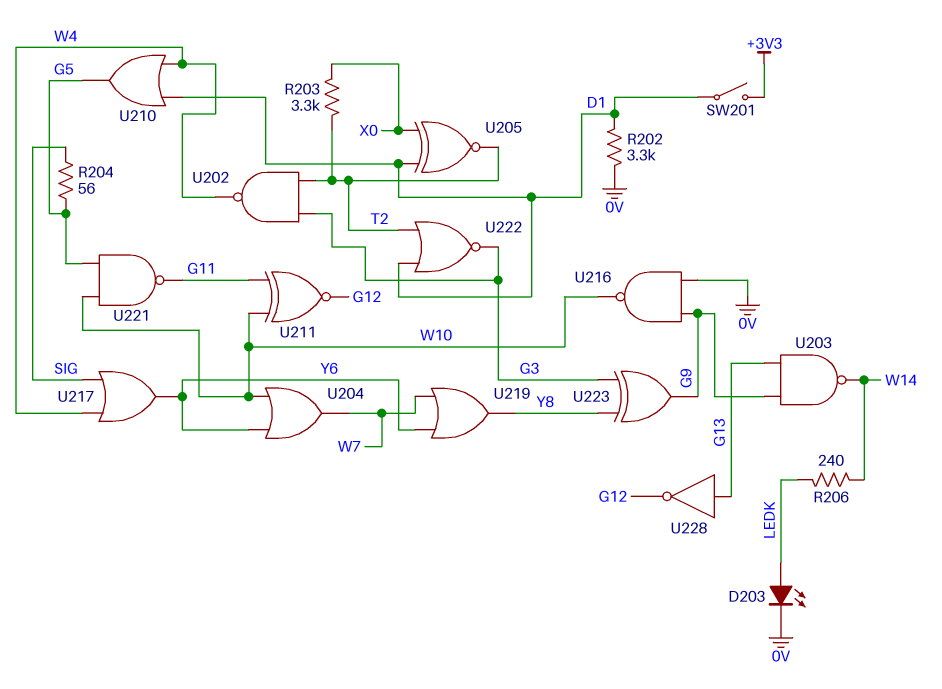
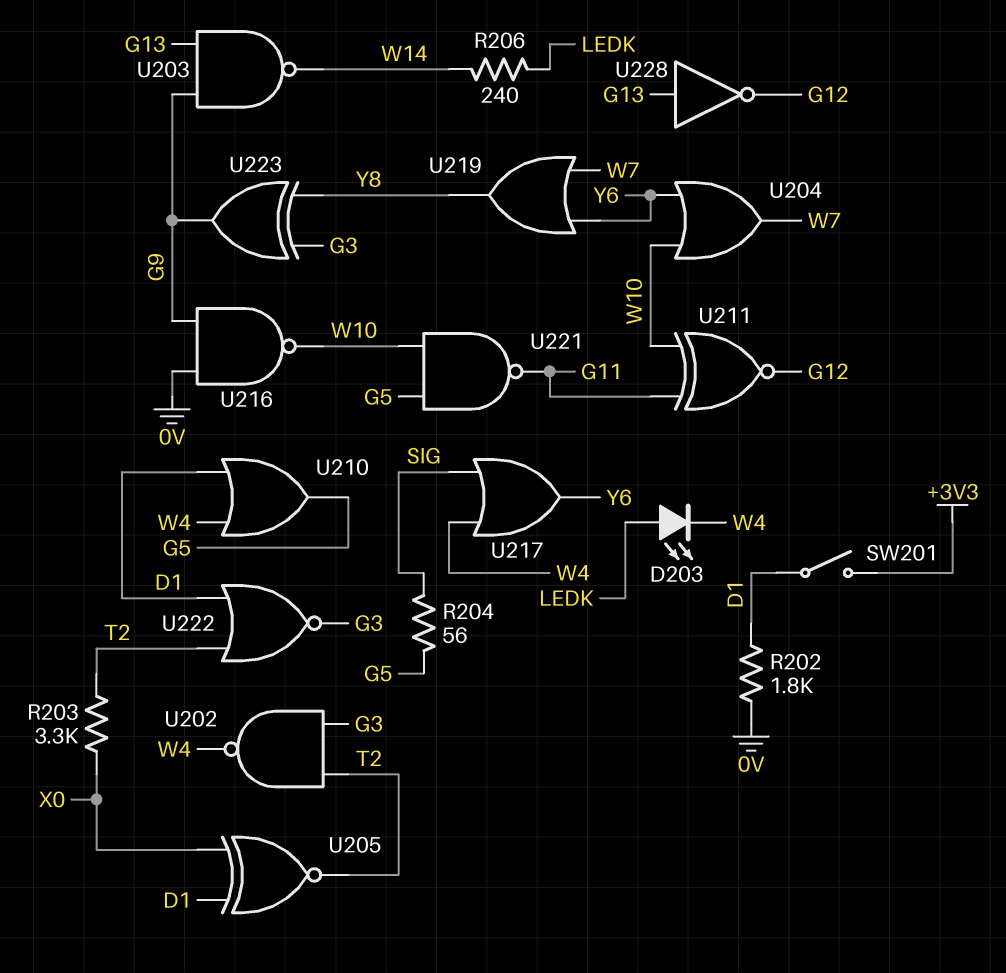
D203: LED (A LEDK, K 0V) -> LED (A LEDK, K W4)
R202: 3.3k (0V, D1) -> 1.8k (0V, D1)

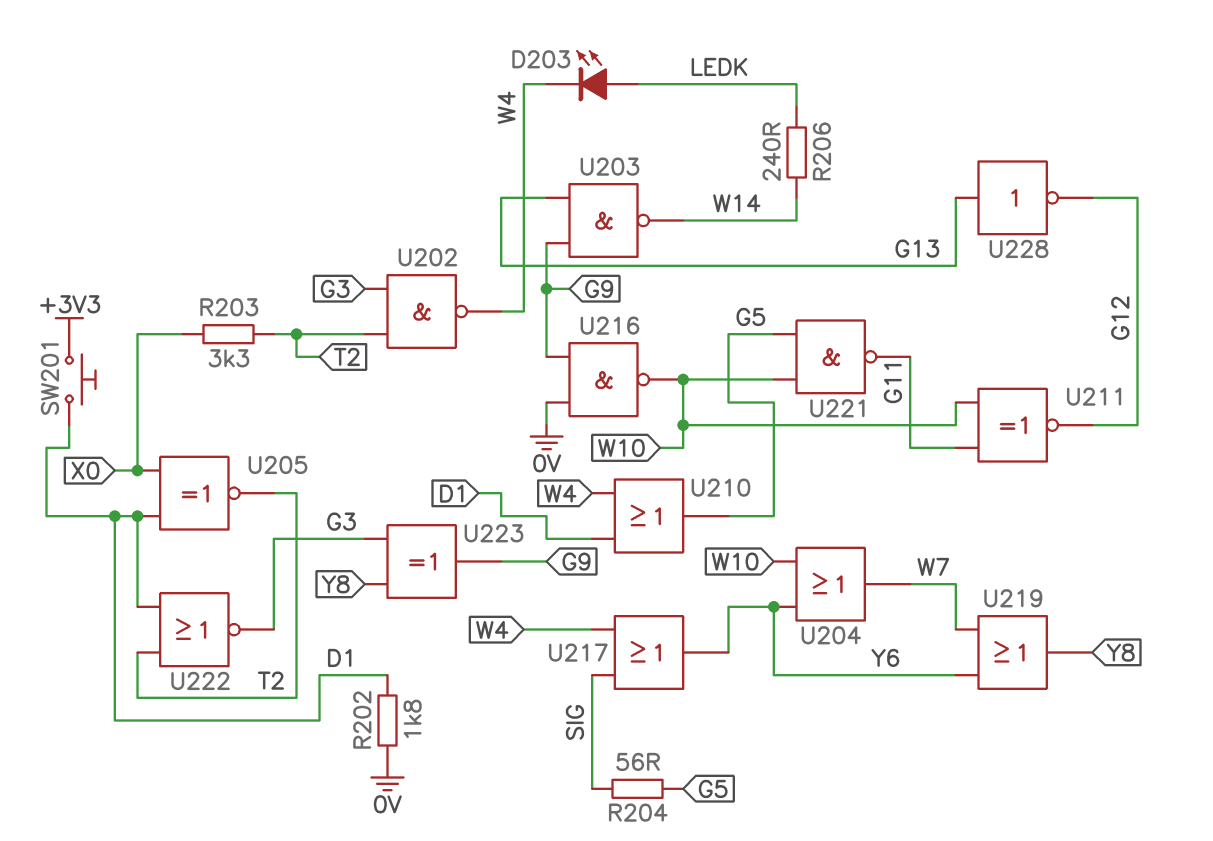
SW201: switch (+3V3, D1) -> button (+3V3, D1)

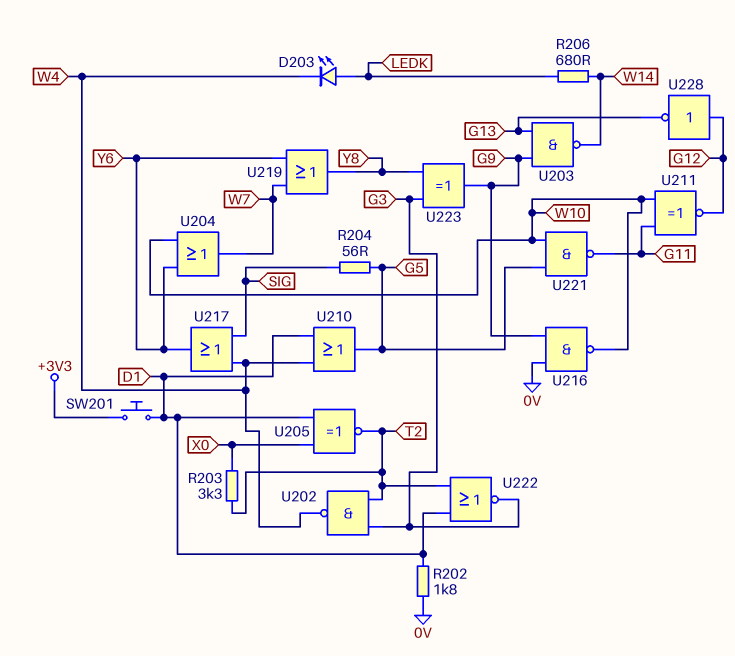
R206: 240 (LEDK, W14) -> 680 (LEDK, W14)
U228: NOT (in G13, out G12) -> NOT (in G12, out G13)

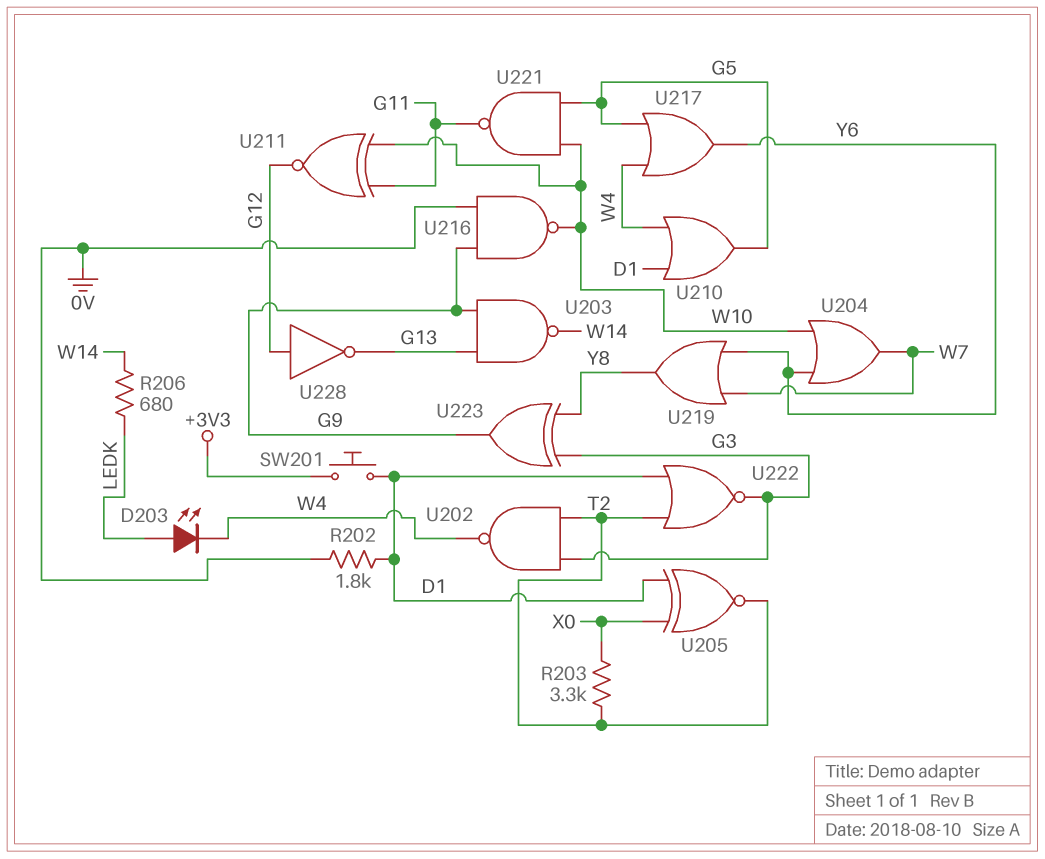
R204: 56 (G5, SIG) -> none
U217: OR (in SIG, in W4, out Y6) -> OR (in G5, in W4, out Y6)

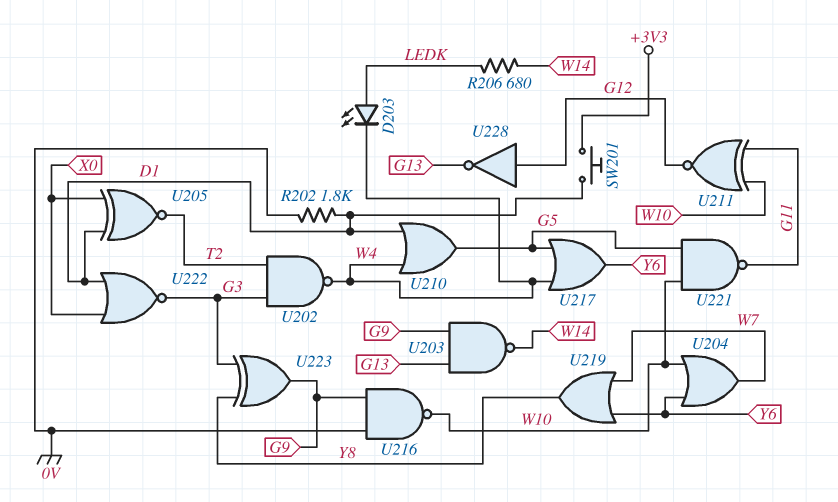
R203: 3.3k (T2, X0) -> none
U222: NOR (in D1, in T2, out G3) -> NOR (in D1, in X0, out G3)

